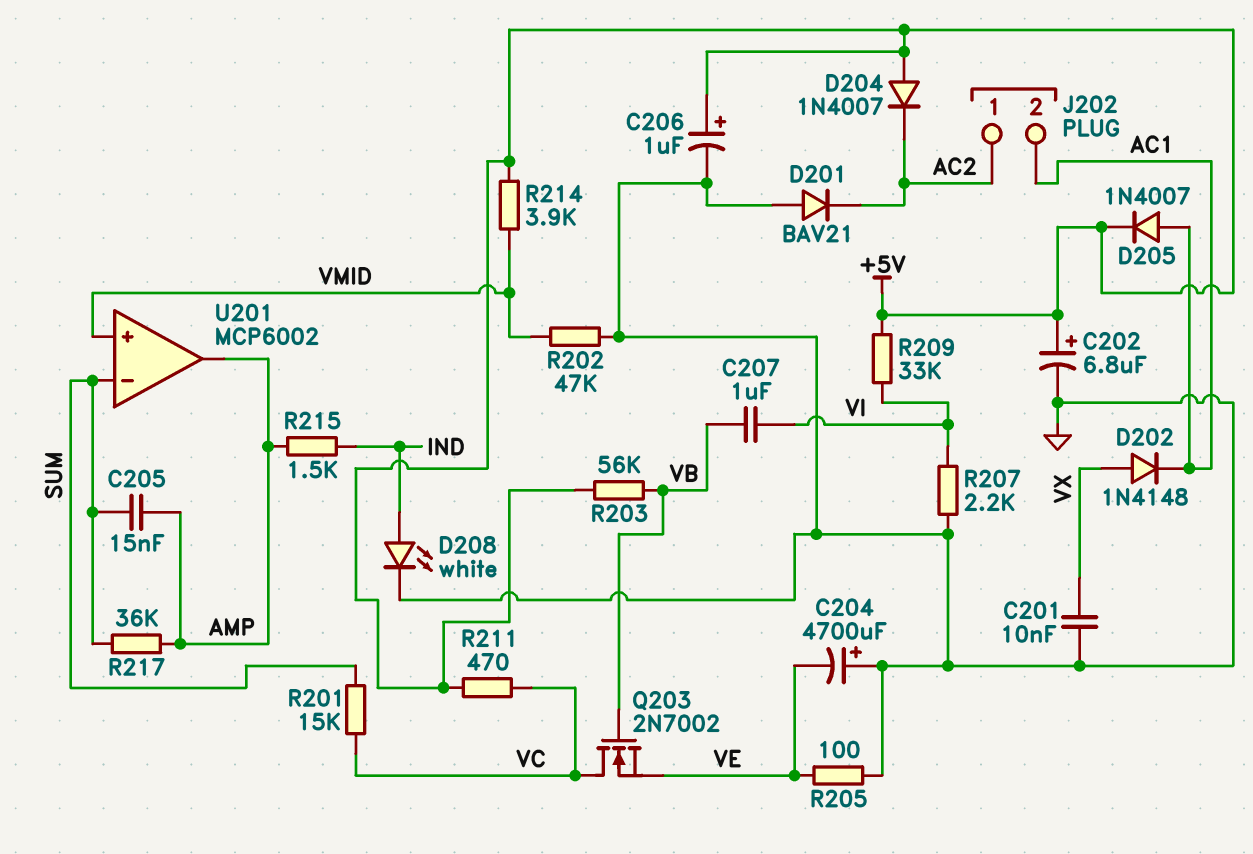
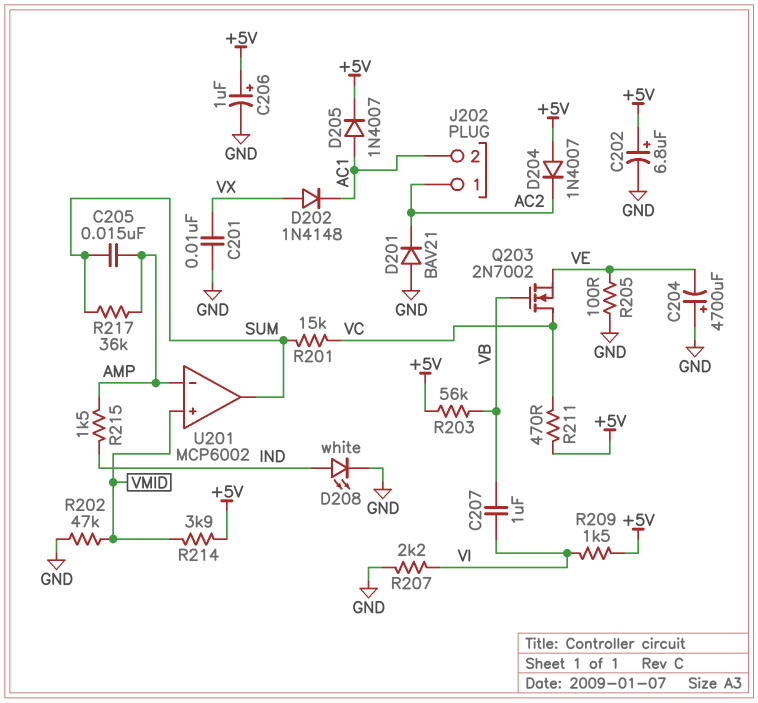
R209: 33k (+5V, VI) -> 1.5k (+5V, VI)
U201 pin in-: SUM -> AMP
U201 pin out: AMP -> SUM

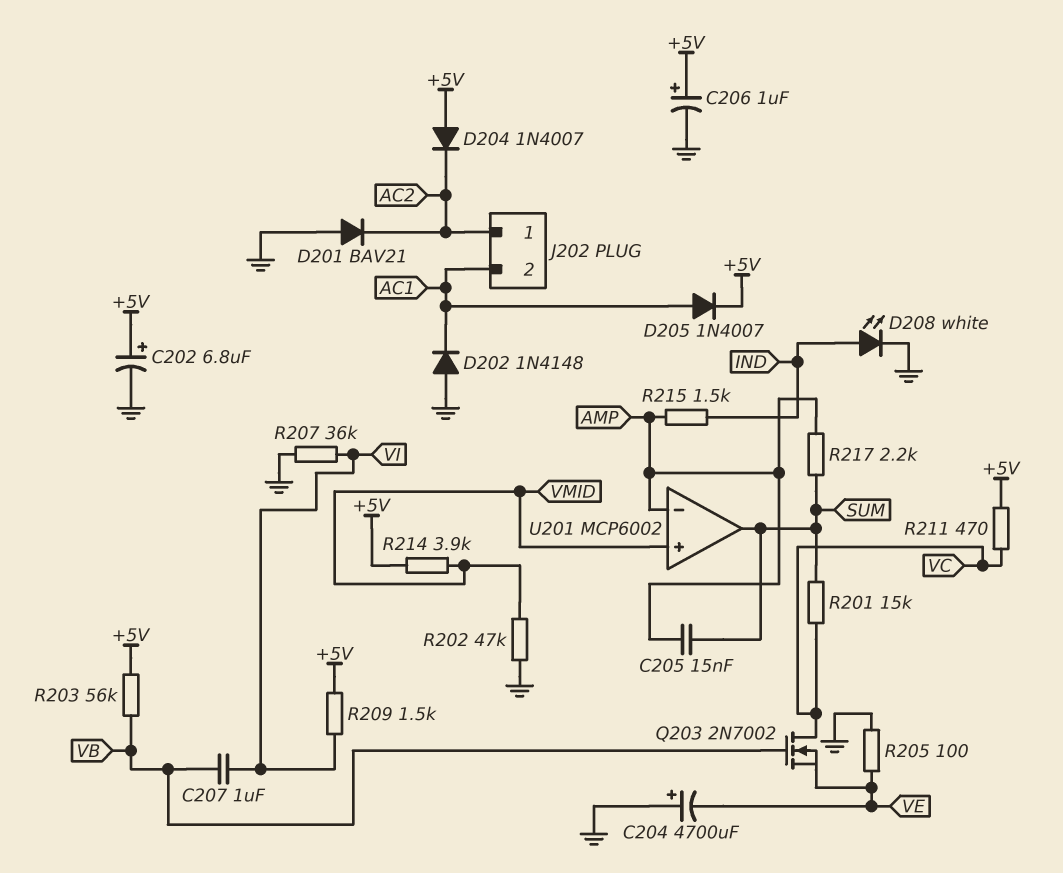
C201: 10nF (GND, VX) -> none
D202: diode 1N4148 (A VX, K AC1) -> diode 1N4148 (A GND, K AC1)
R207: 2.2k (GND, VI) -> 36k (GND, VI)
R217: 36k (AMP, SUM) -> 2.2k (AMP, SUM)

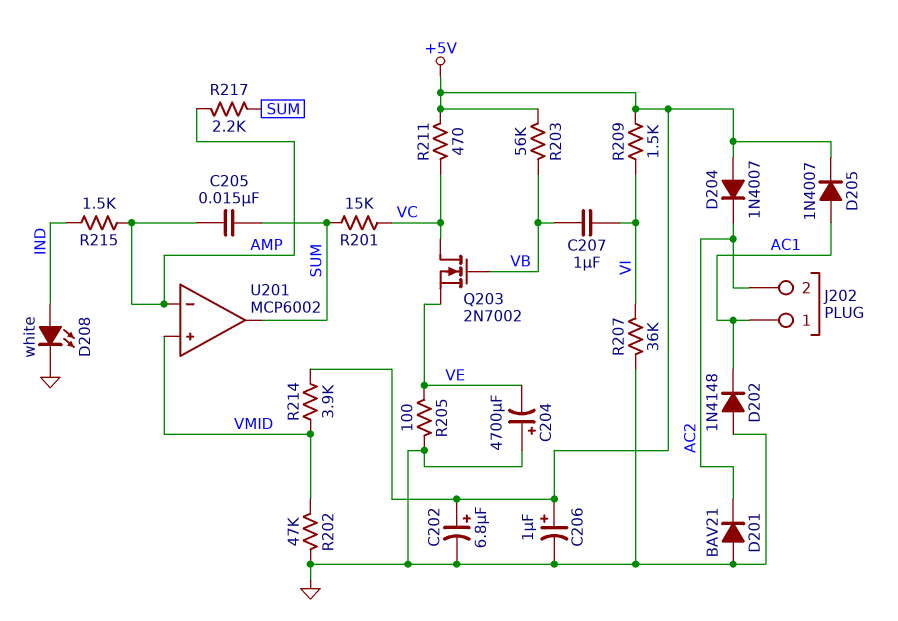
J202 pin 1: AC2 -> AC1
J202 pin 2: AC1 -> AC2

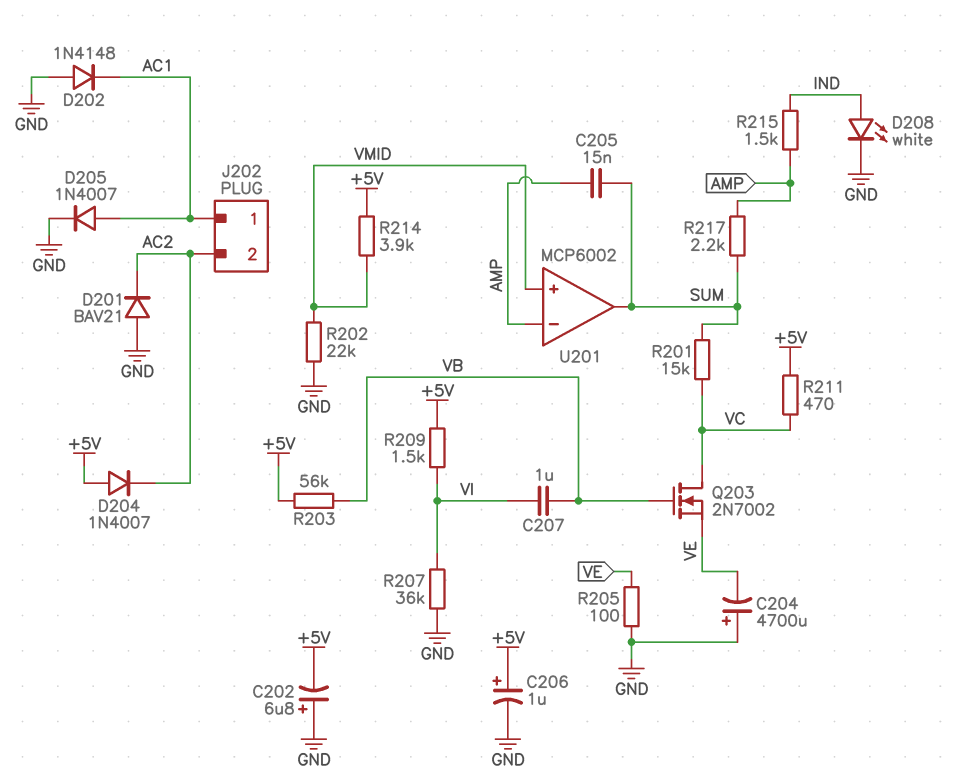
C202: 6.8uF (plus +5V, minus GND) -> 6.8uF (plus GND, minus +5V)
D205: diode 1N4007 (A AC1, K +5V) -> diode 1N4007 (A AC1, K GND)
R202: 47k (GND, VMID) -> 22k (GND, VMID)

